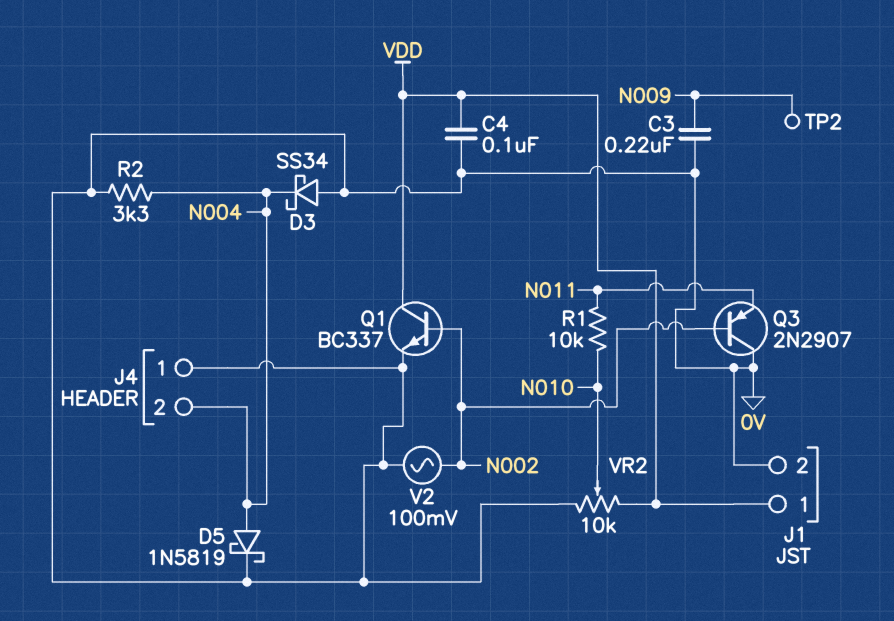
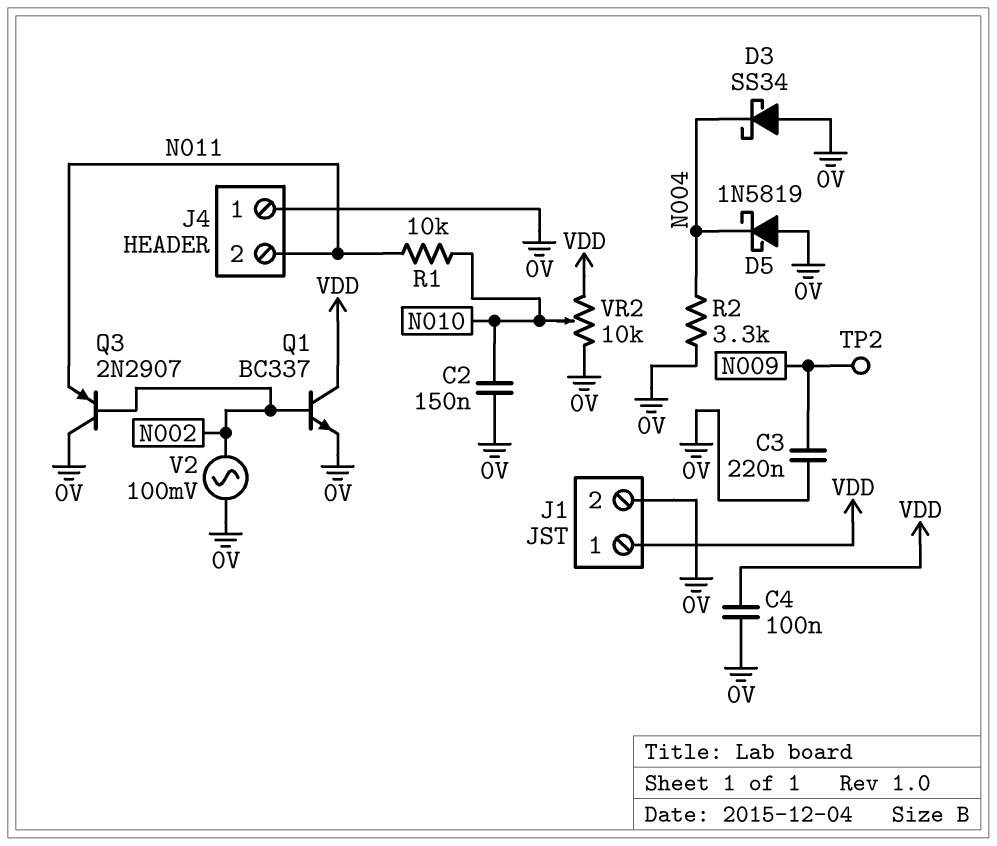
C2: none -> 150nF (0V, N010)
D5: schottky 1N5819 (A N004, K 0V) -> schottky 1N5819 (A 0V, K N004)
J4 pin 2: N004 -> N011

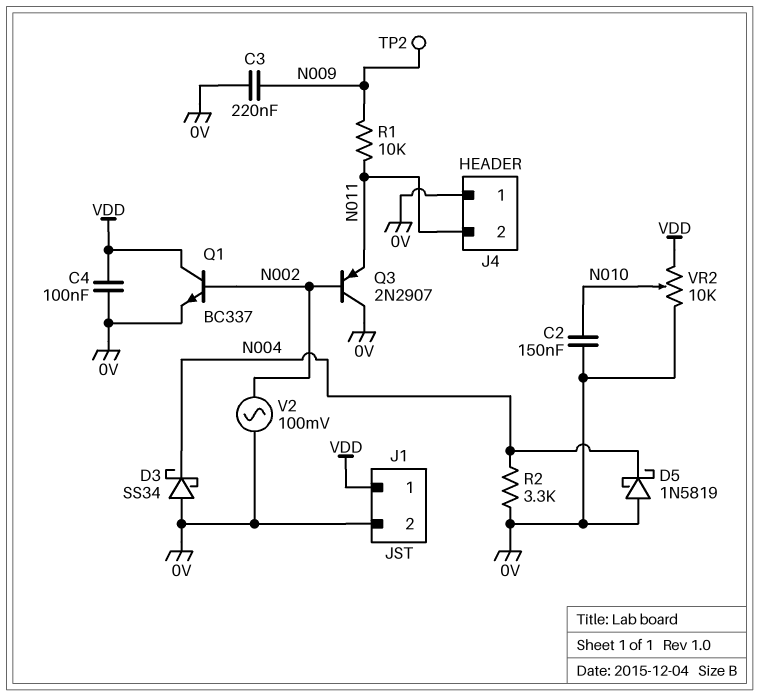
R1: 10k (N010, N011) -> 10k (N009, N011)

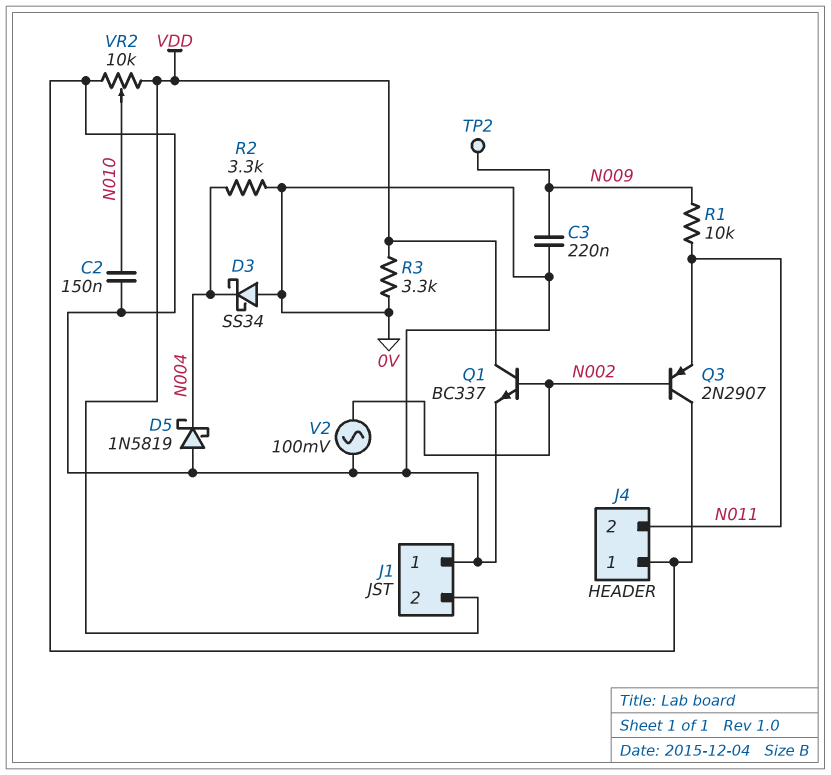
C4: 100nF (0V, VDD) -> none
J1 pin 1: VDD -> 0V
J1 pin 2: 0V -> VDD
R3: none -> 3.3k (0V, VDD)

